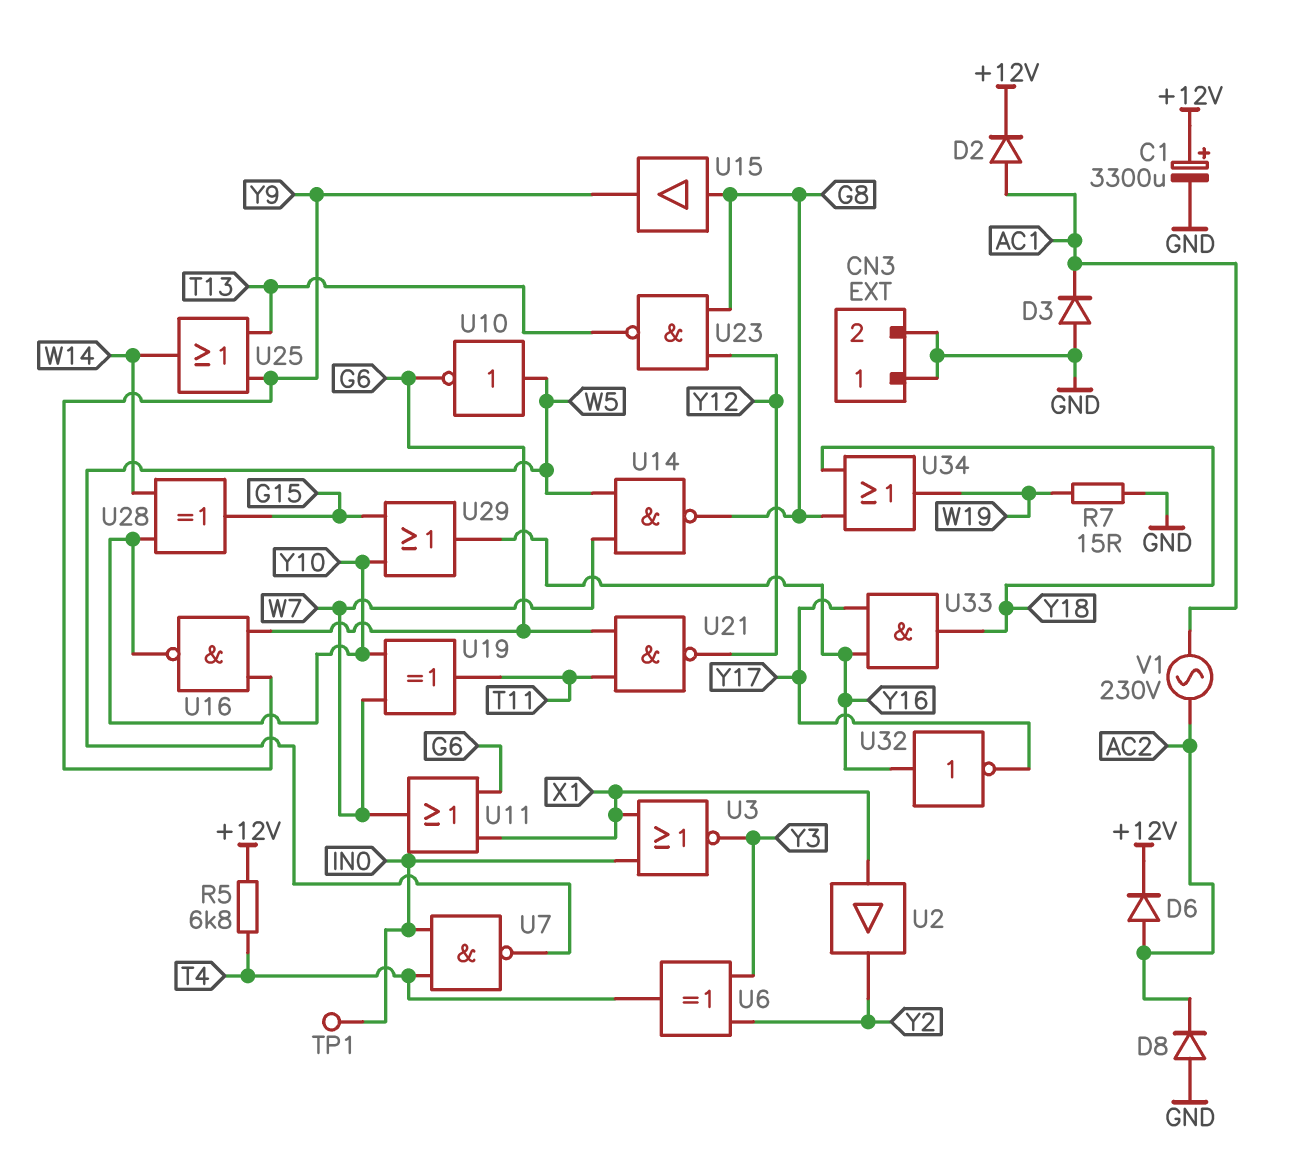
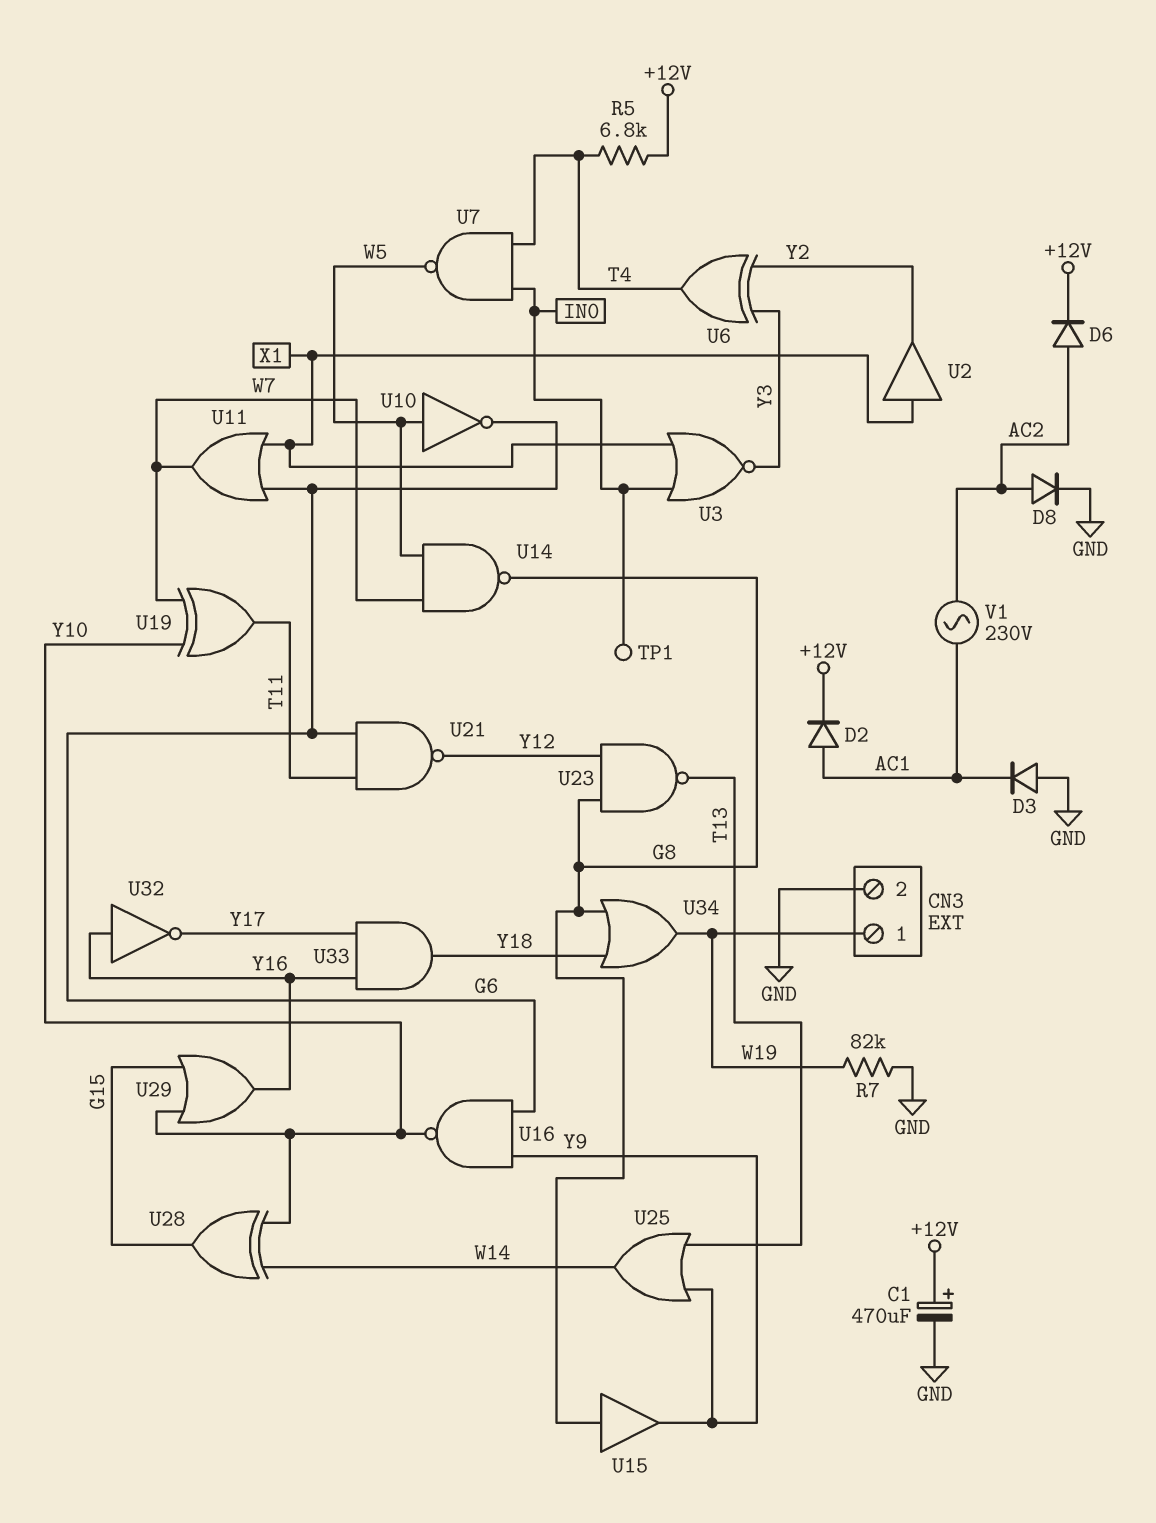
C1: 3300uF (plus +12V, minus GND) -> 470uF (plus +12V, minus GND)
CN3 pin 1: GND -> W19
D8: diode (A GND, K AC2) -> diode (A AC2, K GND)
R7: 15 (GND, W19) -> 82k (GND, W19)

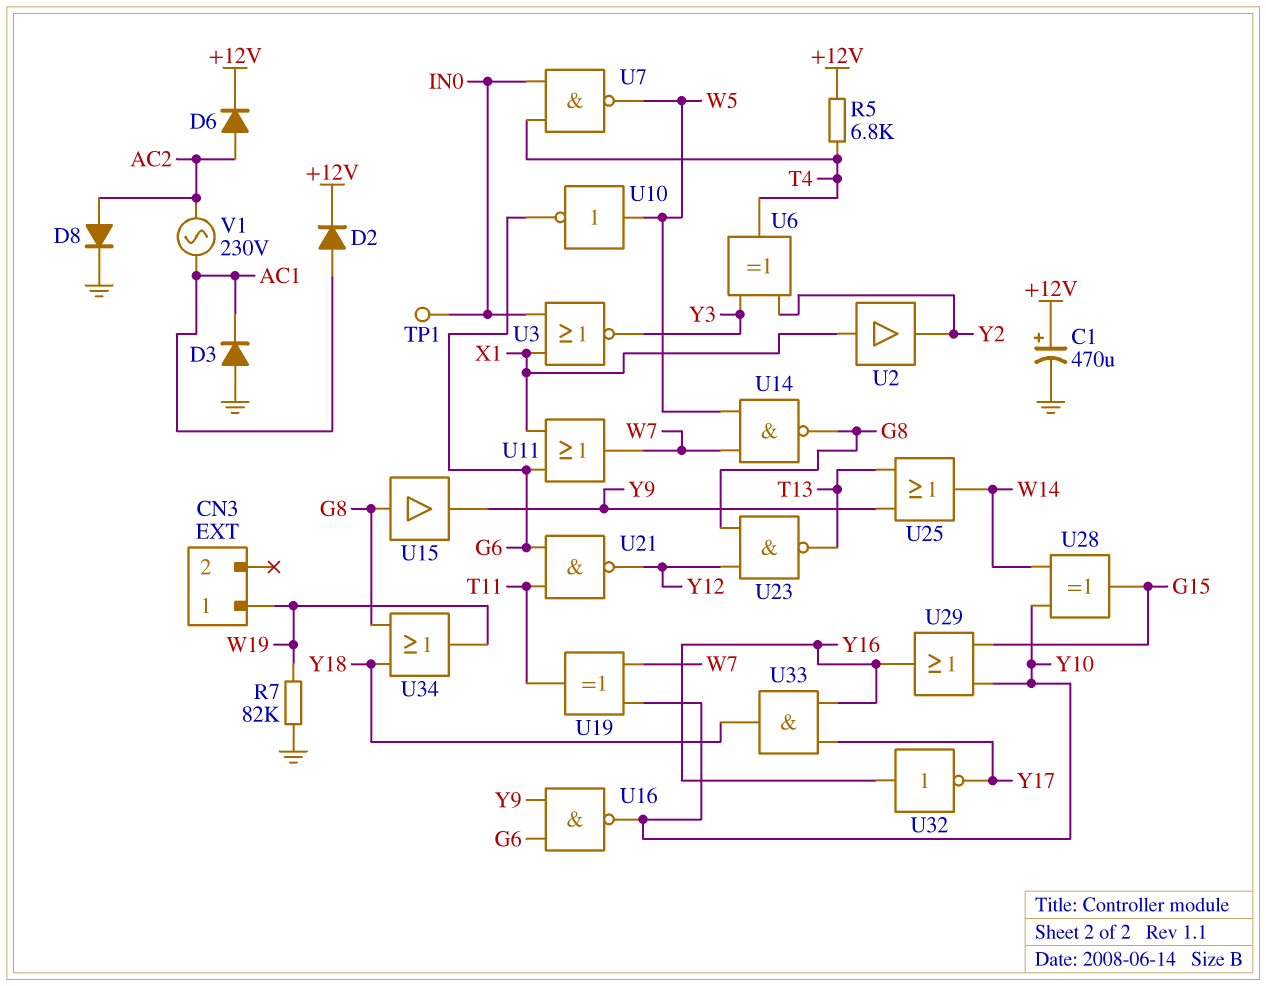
CN3 pin 2: GND -> none

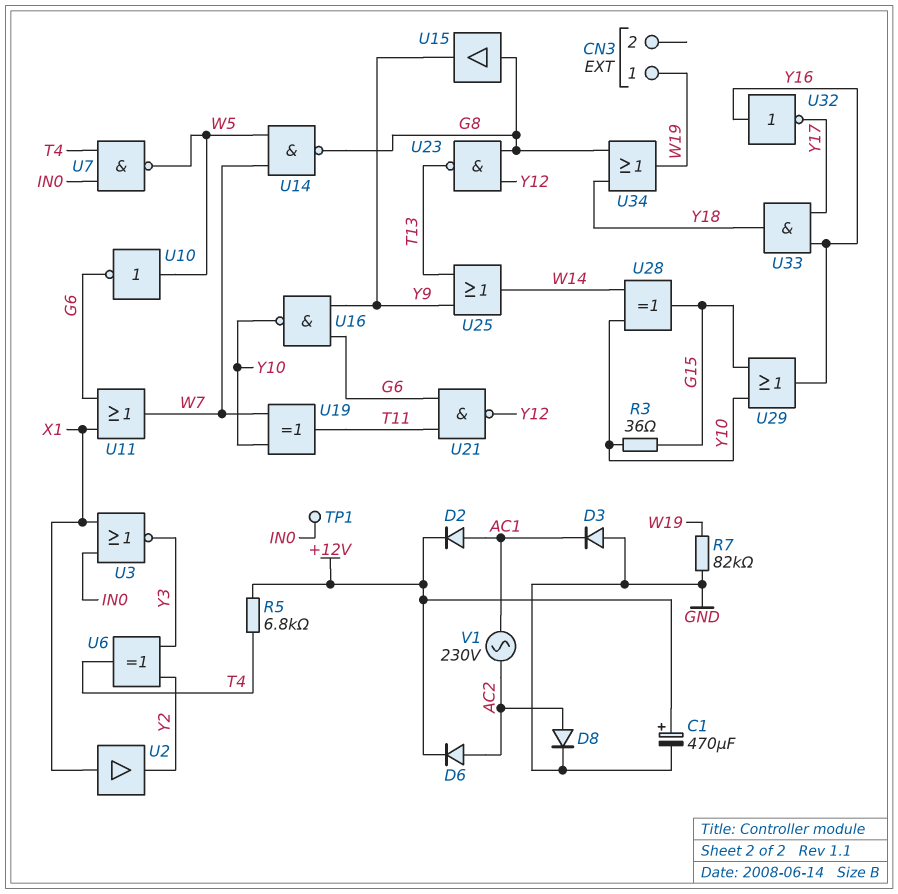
R3: none -> 36 (G15, Y10)

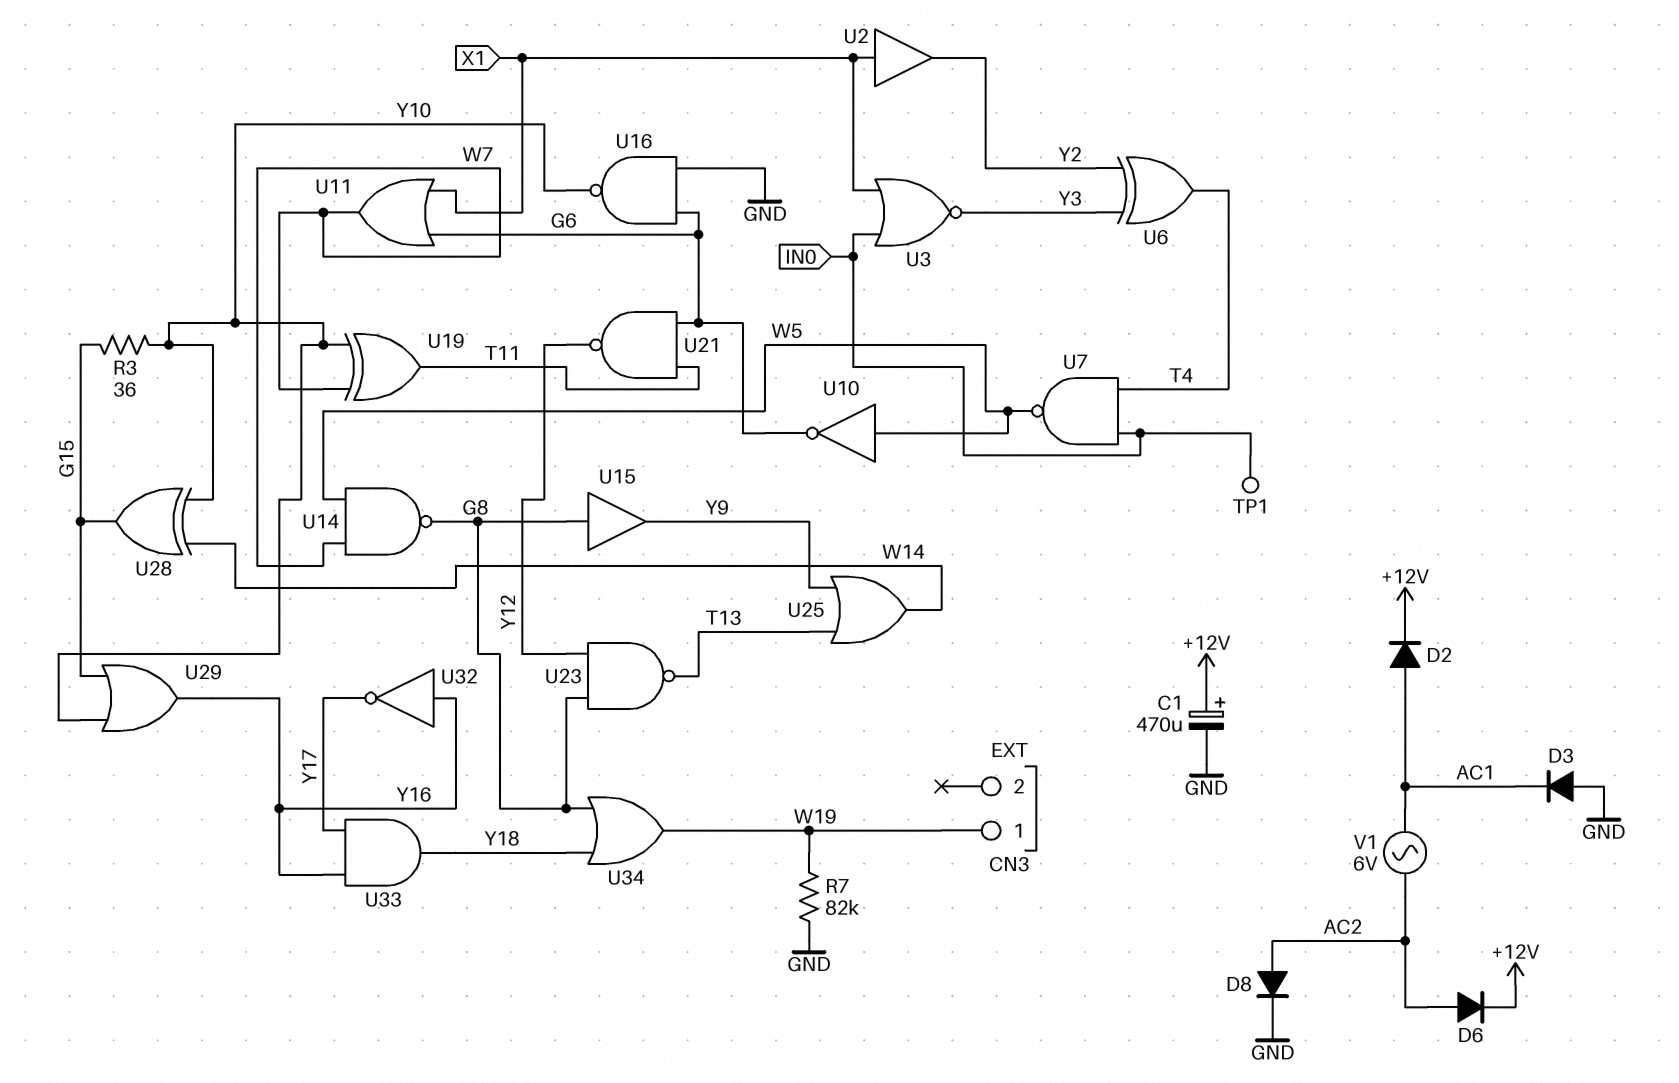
R5: 6.8k (+12V, T4) -> none
U16: NAND (in G6, in Y9, out Y10) -> NAND (in G6, in GND, out Y10)
V1: AC 230V (AC1, AC2) -> AC 6V (AC1, AC2)

